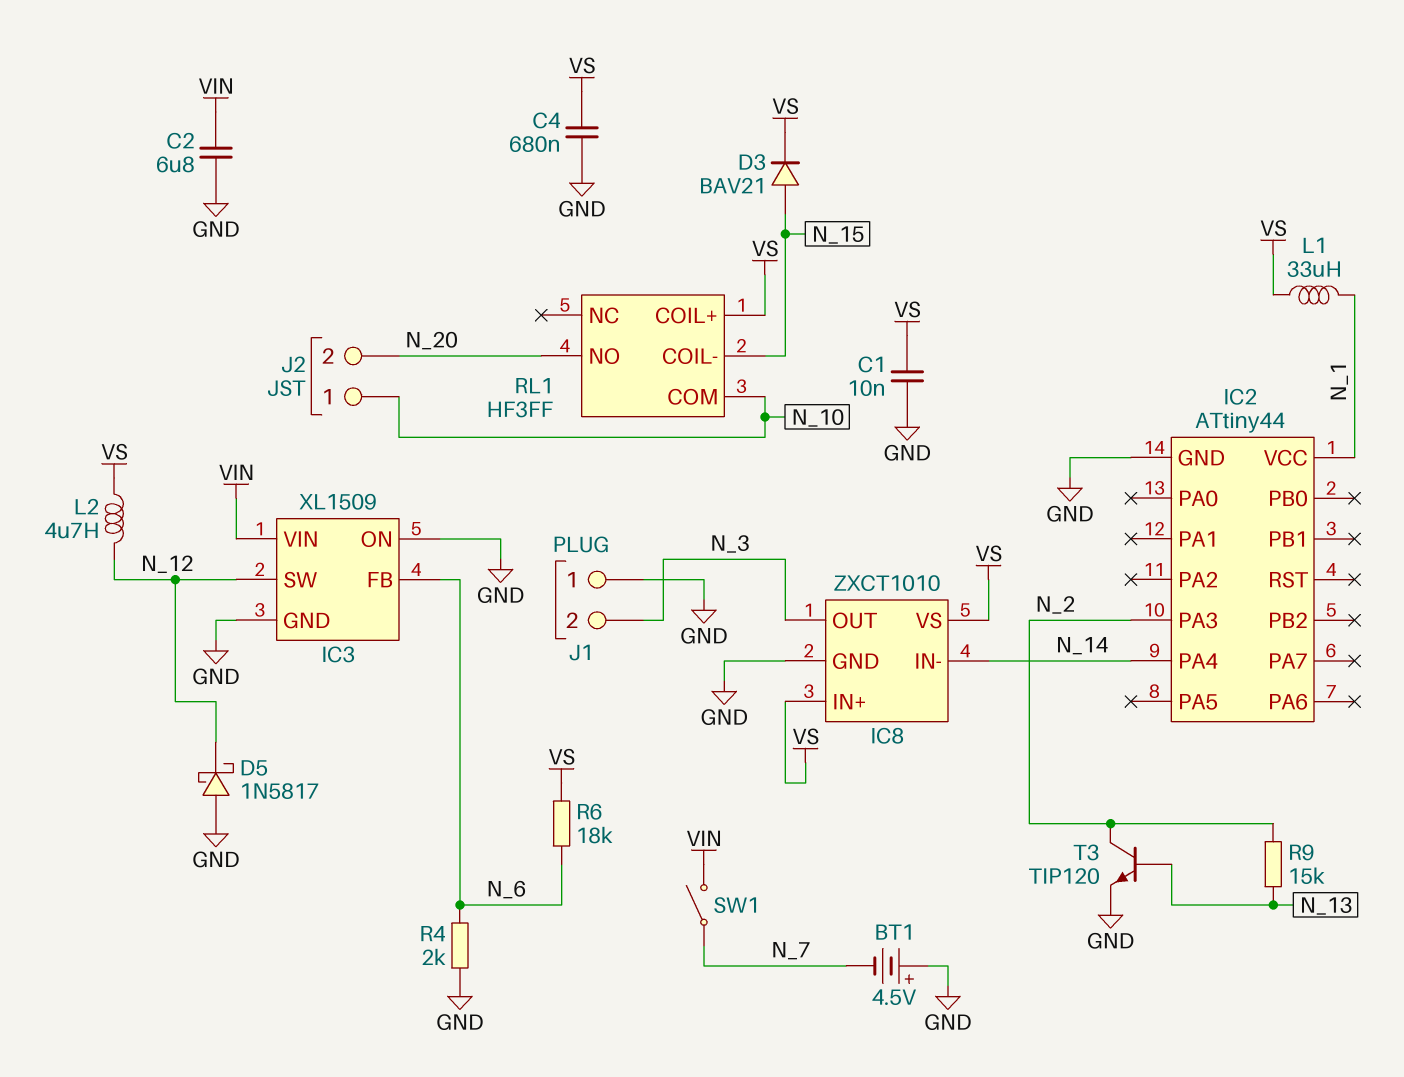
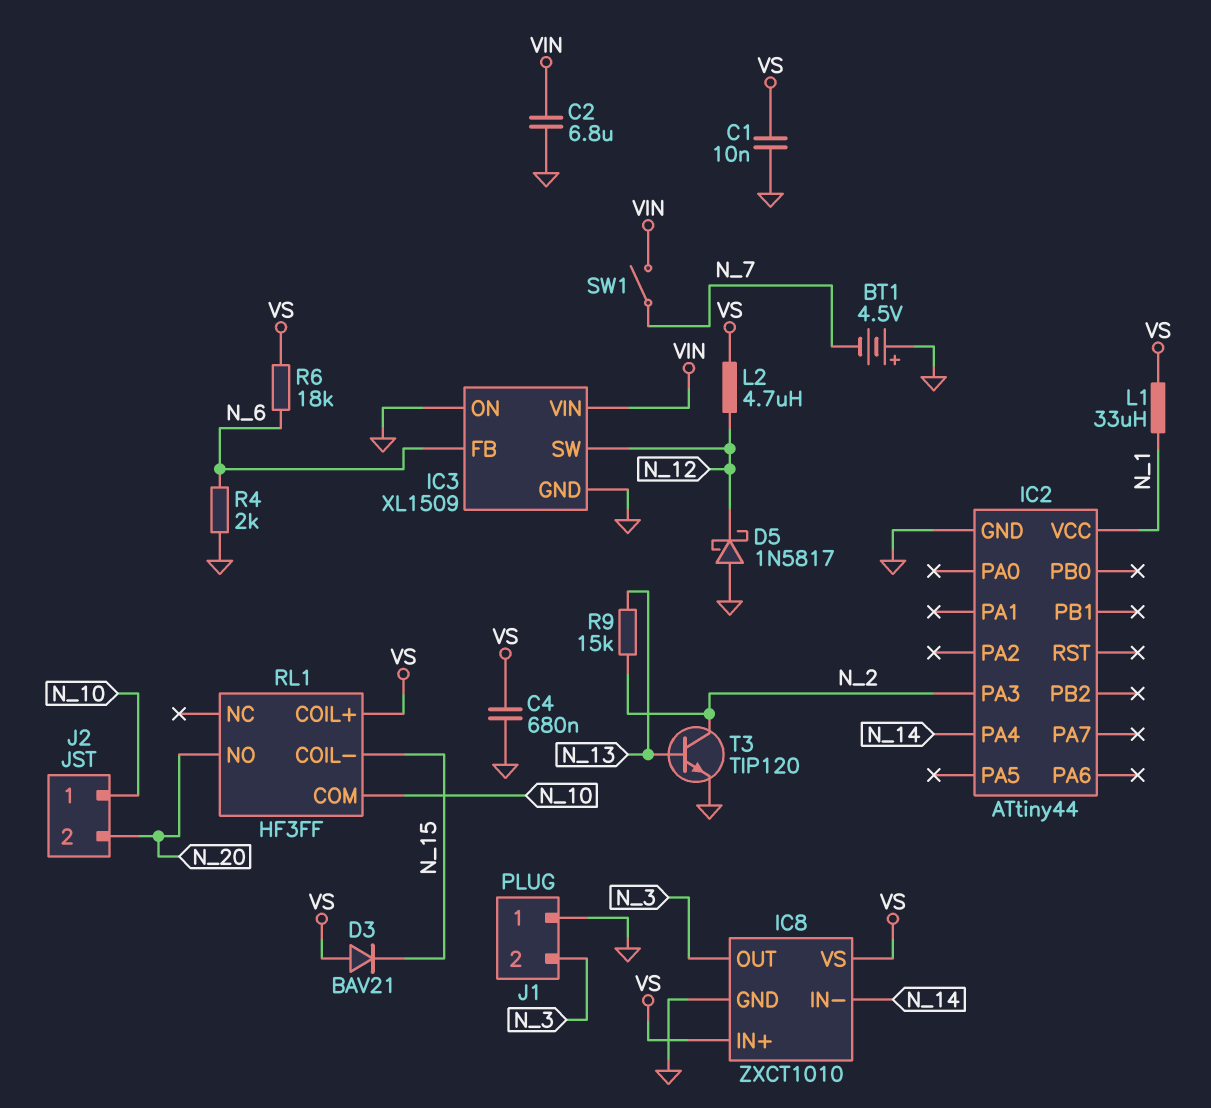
D3: diode BAV21 (A N_15, K VS) -> diode BAV21 (A VS, K N_15)

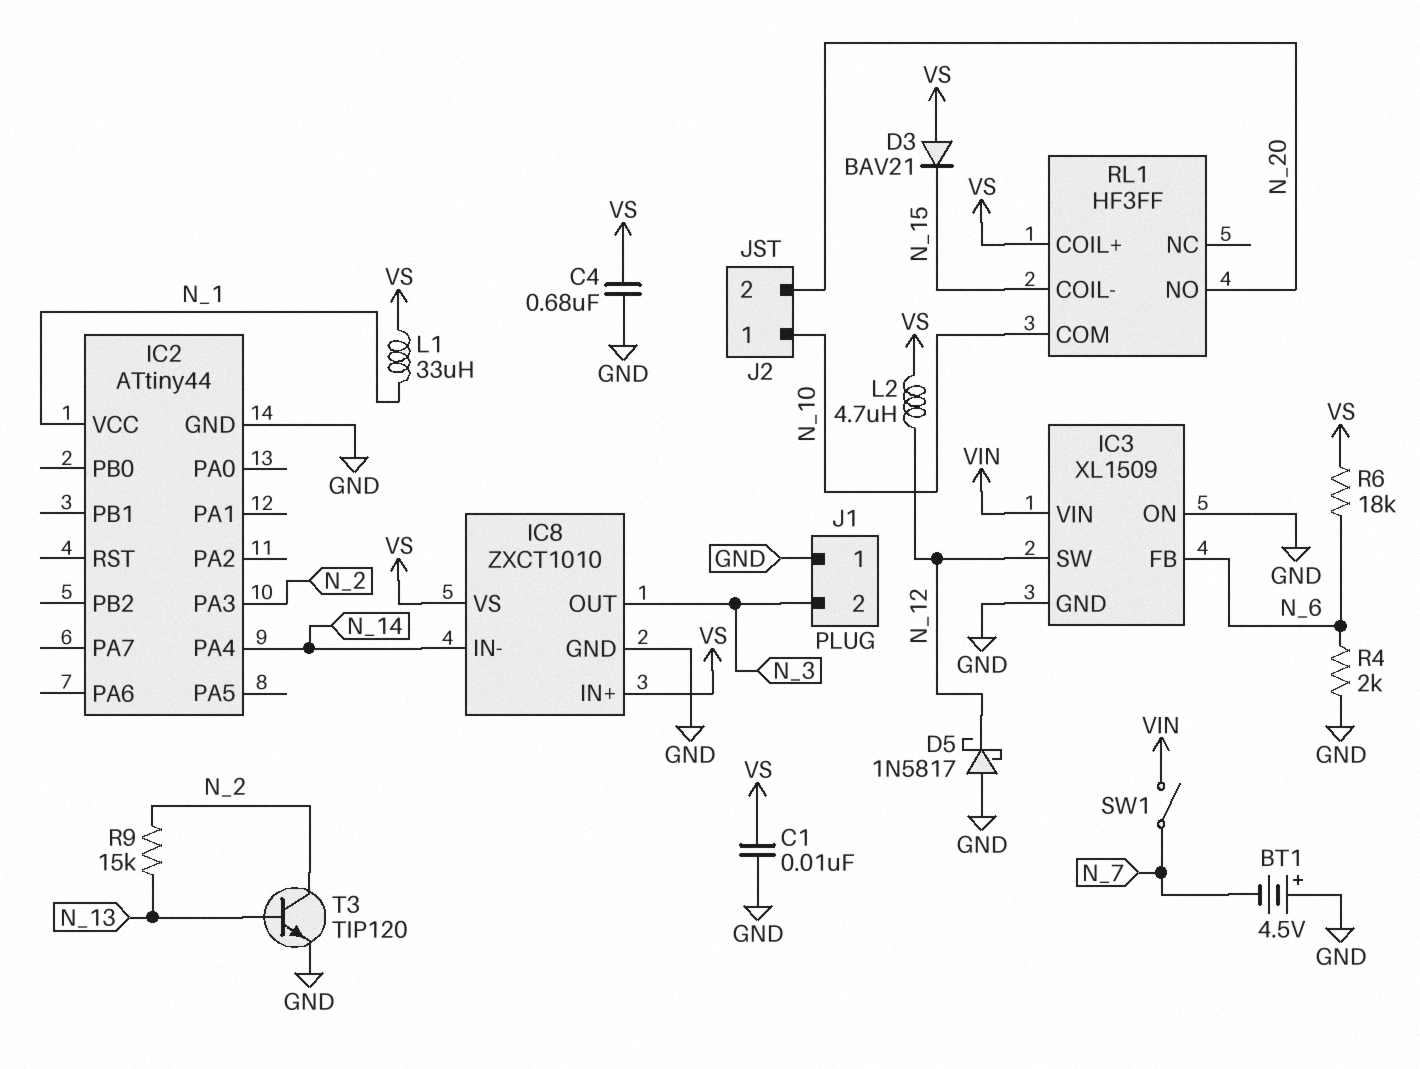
C2: 6.8uF (GND, VIN) -> none

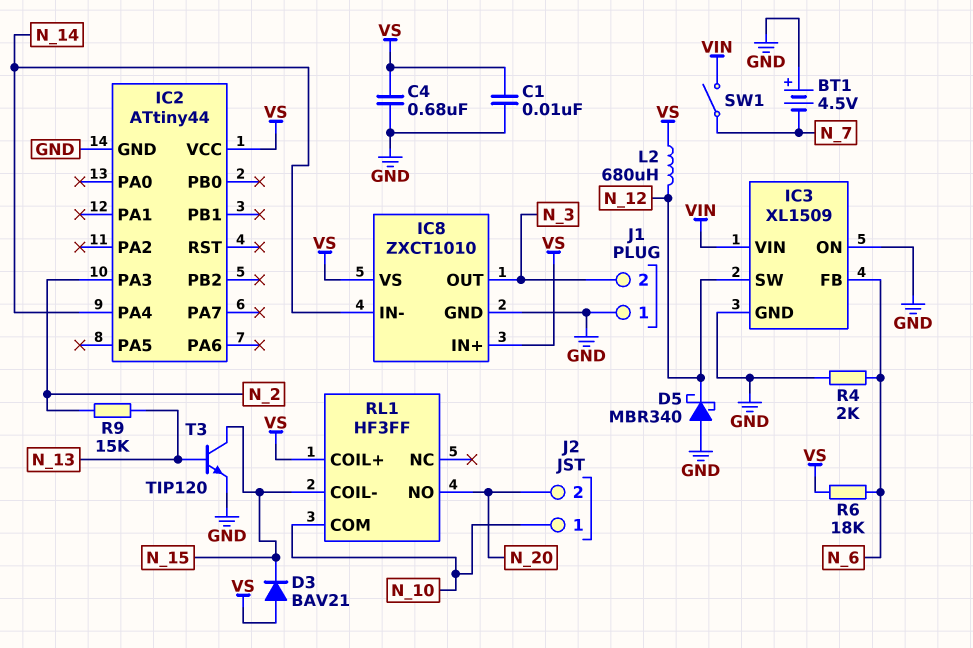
D5: schottky 1N5817 (A GND, K N_12) -> schottky MBR340 (A GND, K N_12)
IC2 pin VCC: N_1 -> VS
L1: 33uH (N_1, VS) -> none
L2: 4.7uH (N_12, VS) -> 680uH (N_12, VS)
T3: NPN TIP120 (B N_13, C N_2, E GND) -> NPN TIP120 (B N_13, C N_15, E GND)

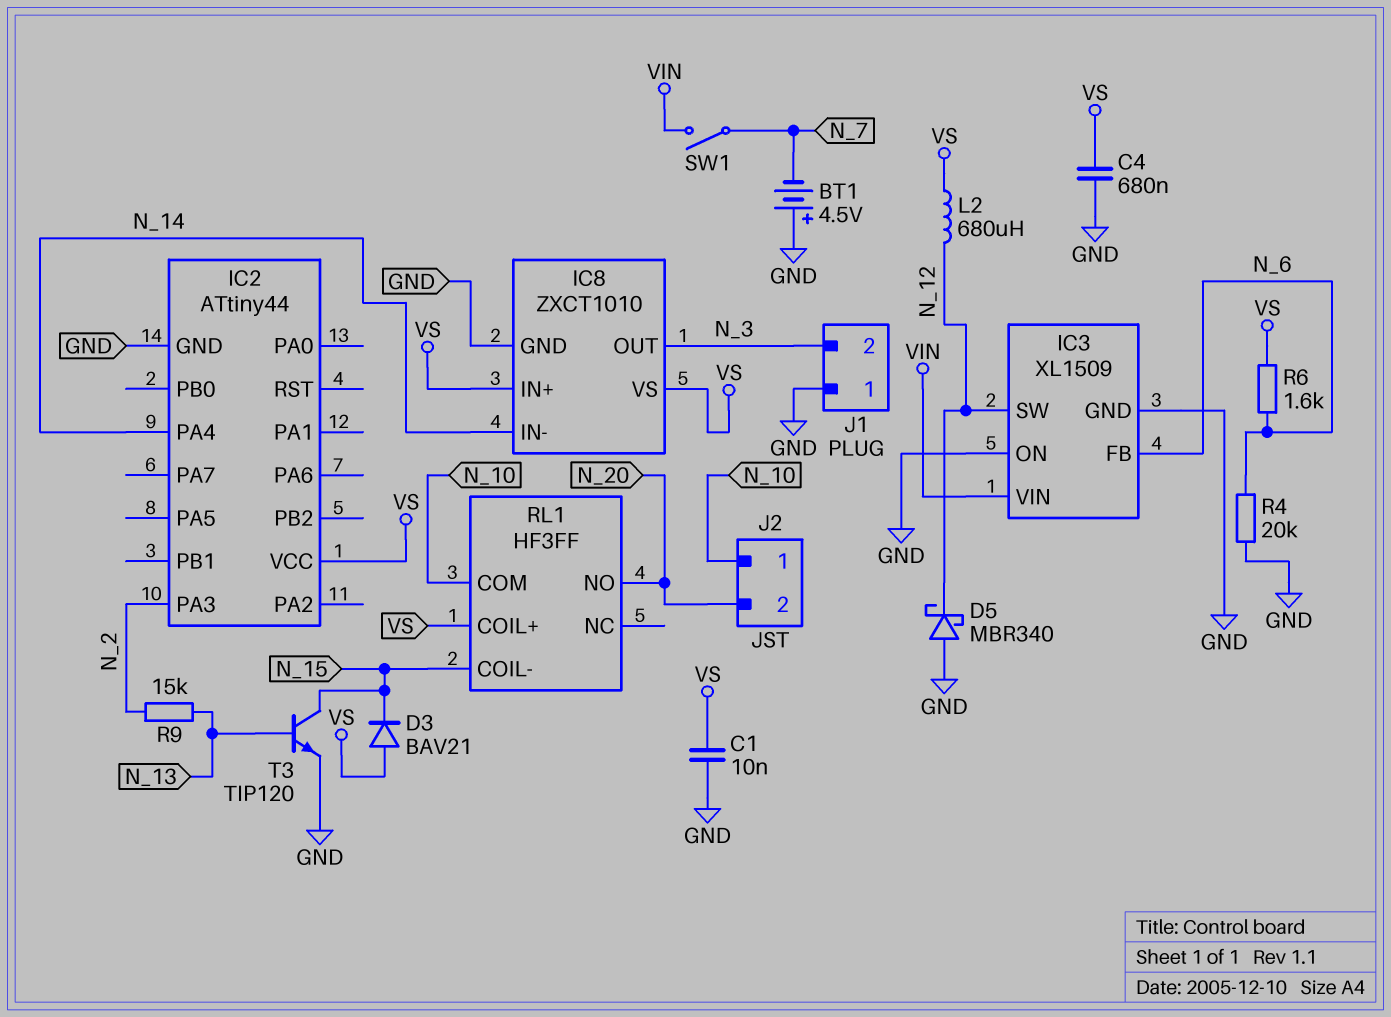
R4: 2k (GND, N_6) -> 20k (GND, N_6)
R6: 18k (N_6, VS) -> 1.6k (N_6, VS)

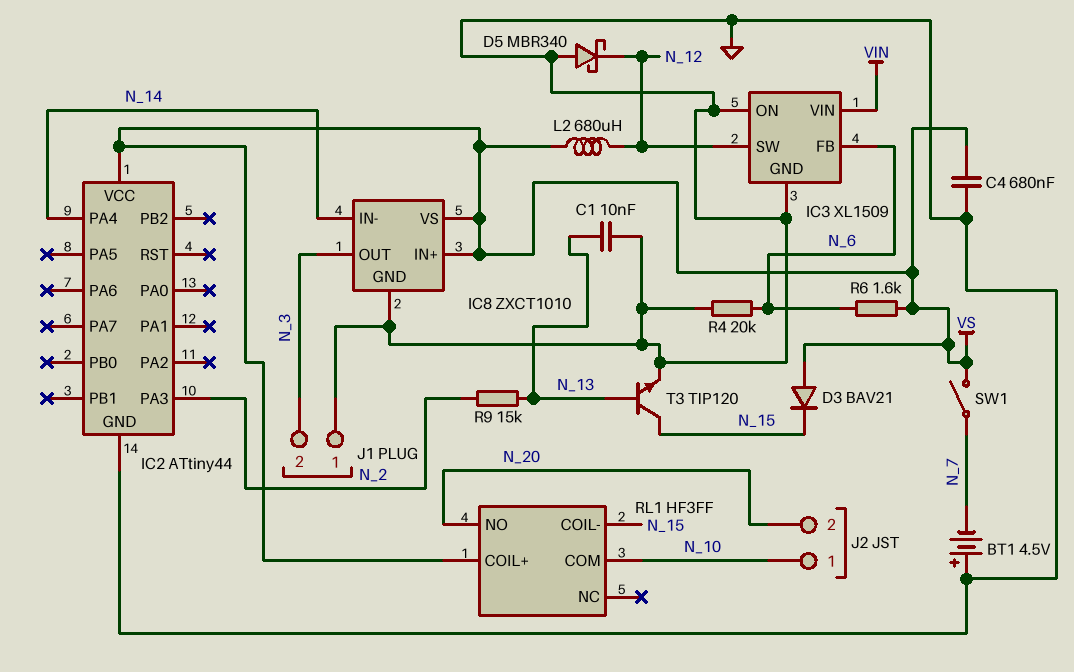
C1: 10nF (GND, VS) -> 10nF (GND, N_13)
SW1: switch (N_7, VIN) -> switch (N_7, VS)

